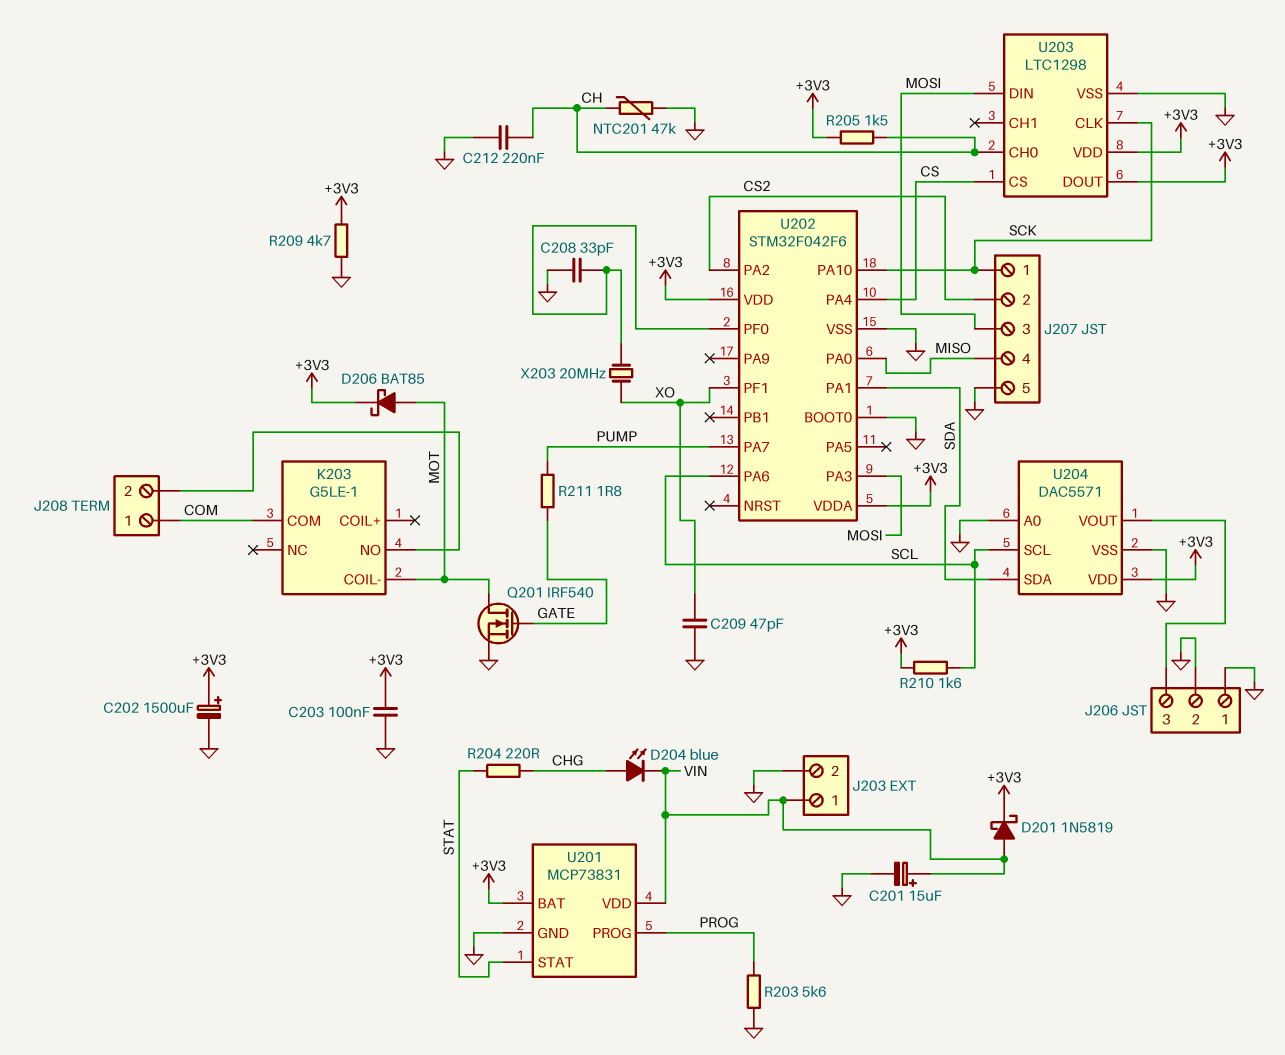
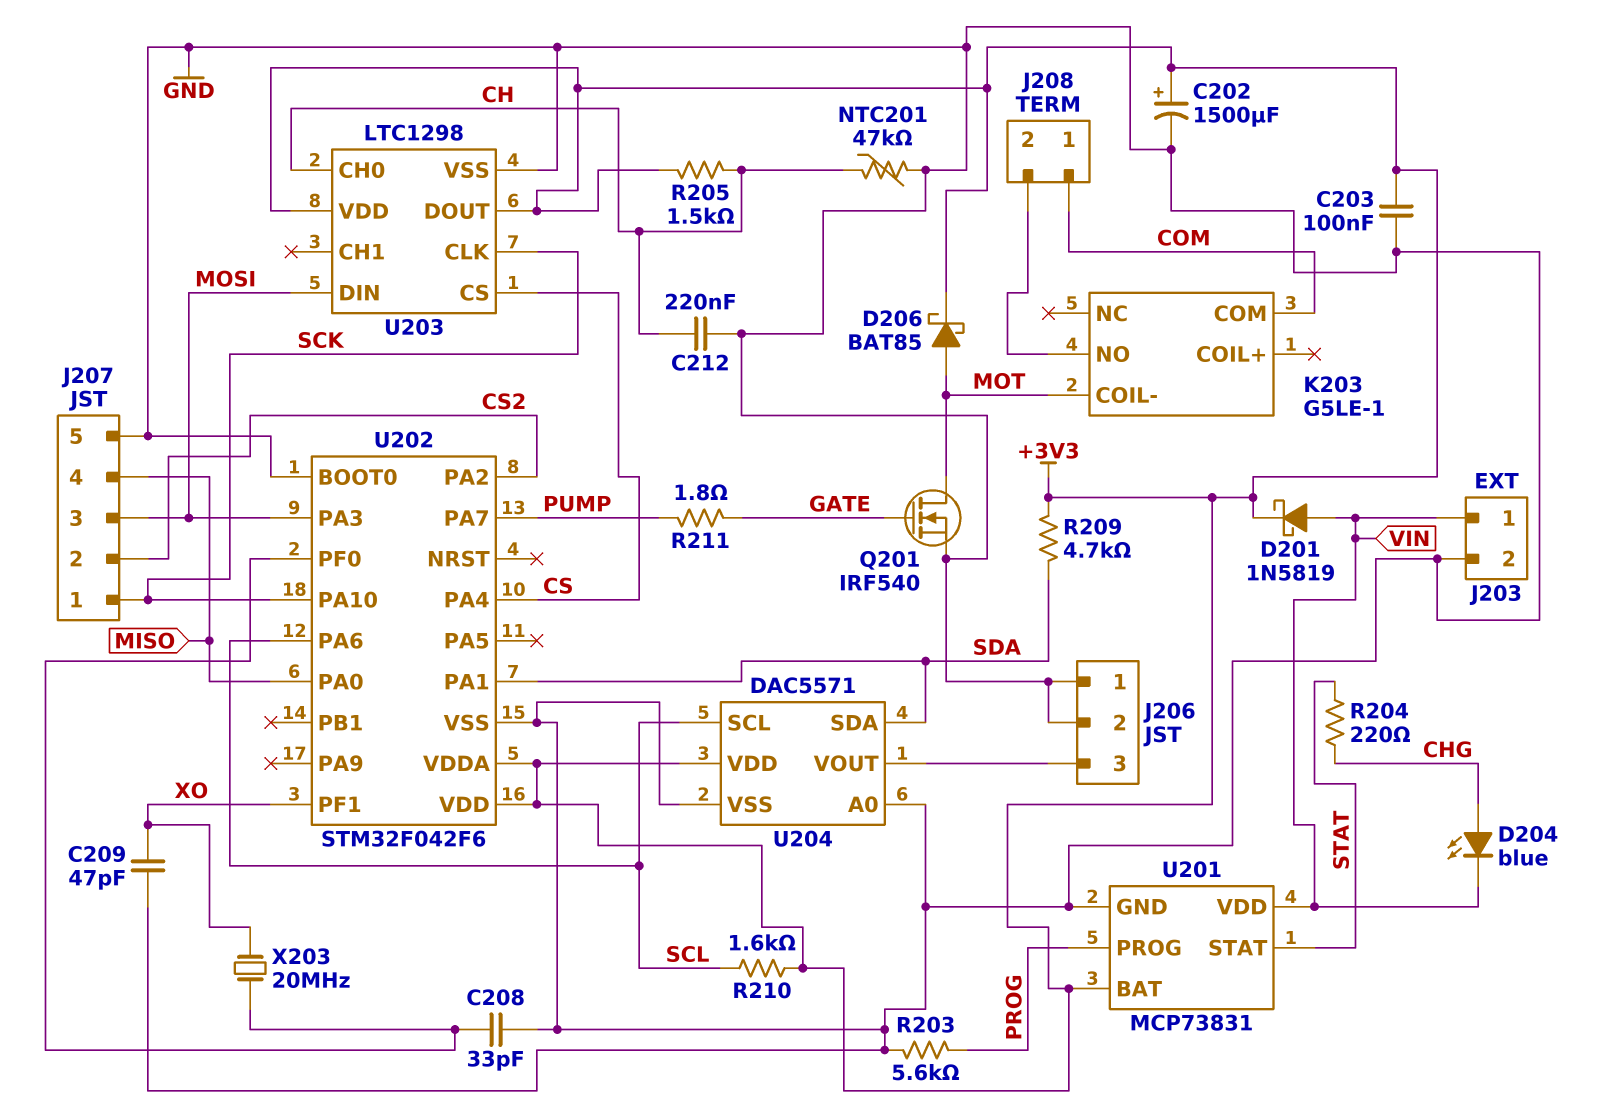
C201: 15uF (plus VIN, minus GND) -> none
R209: 4.7k (+3V3, GND) -> 4.7k (+3V3, SDA)

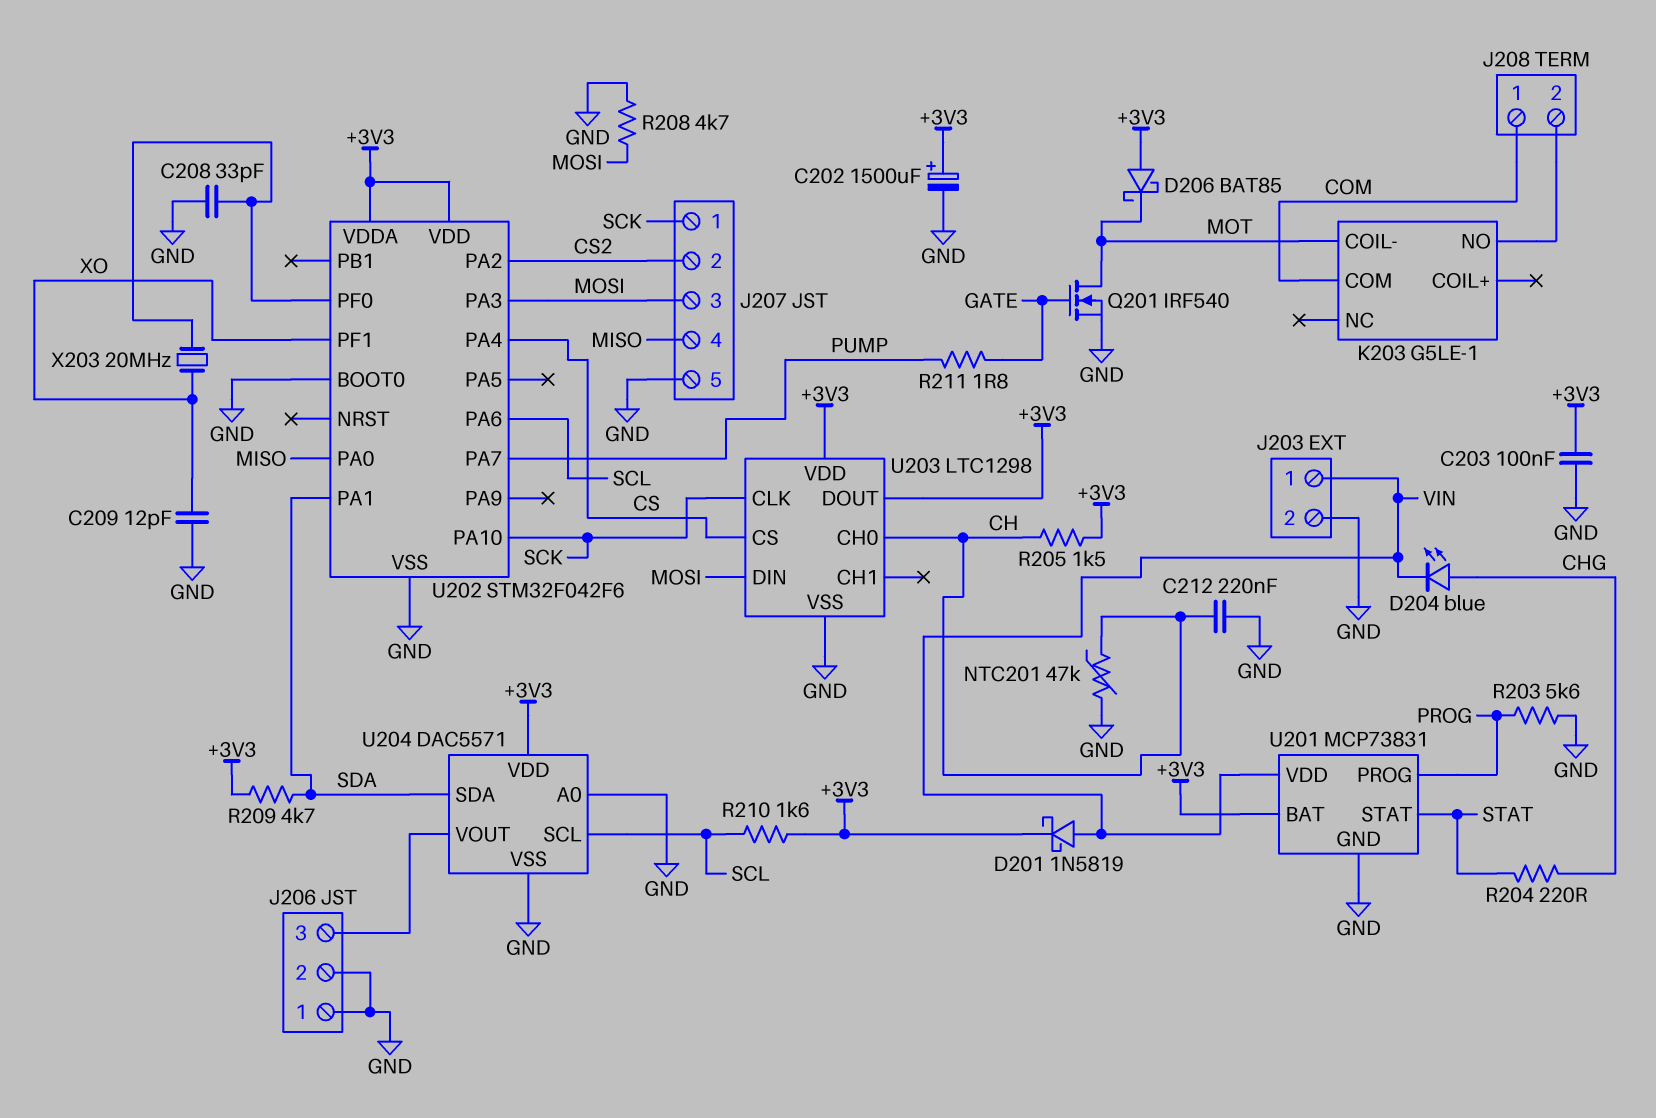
C209: 47pF (GND, XO) -> 12pF (GND, XO)
D206: schottky BAT85 (A MOT, K +3V3) -> schottky BAT85 (A +3V3, K MOT)
R208: none -> 4.7k (GND, MOSI)

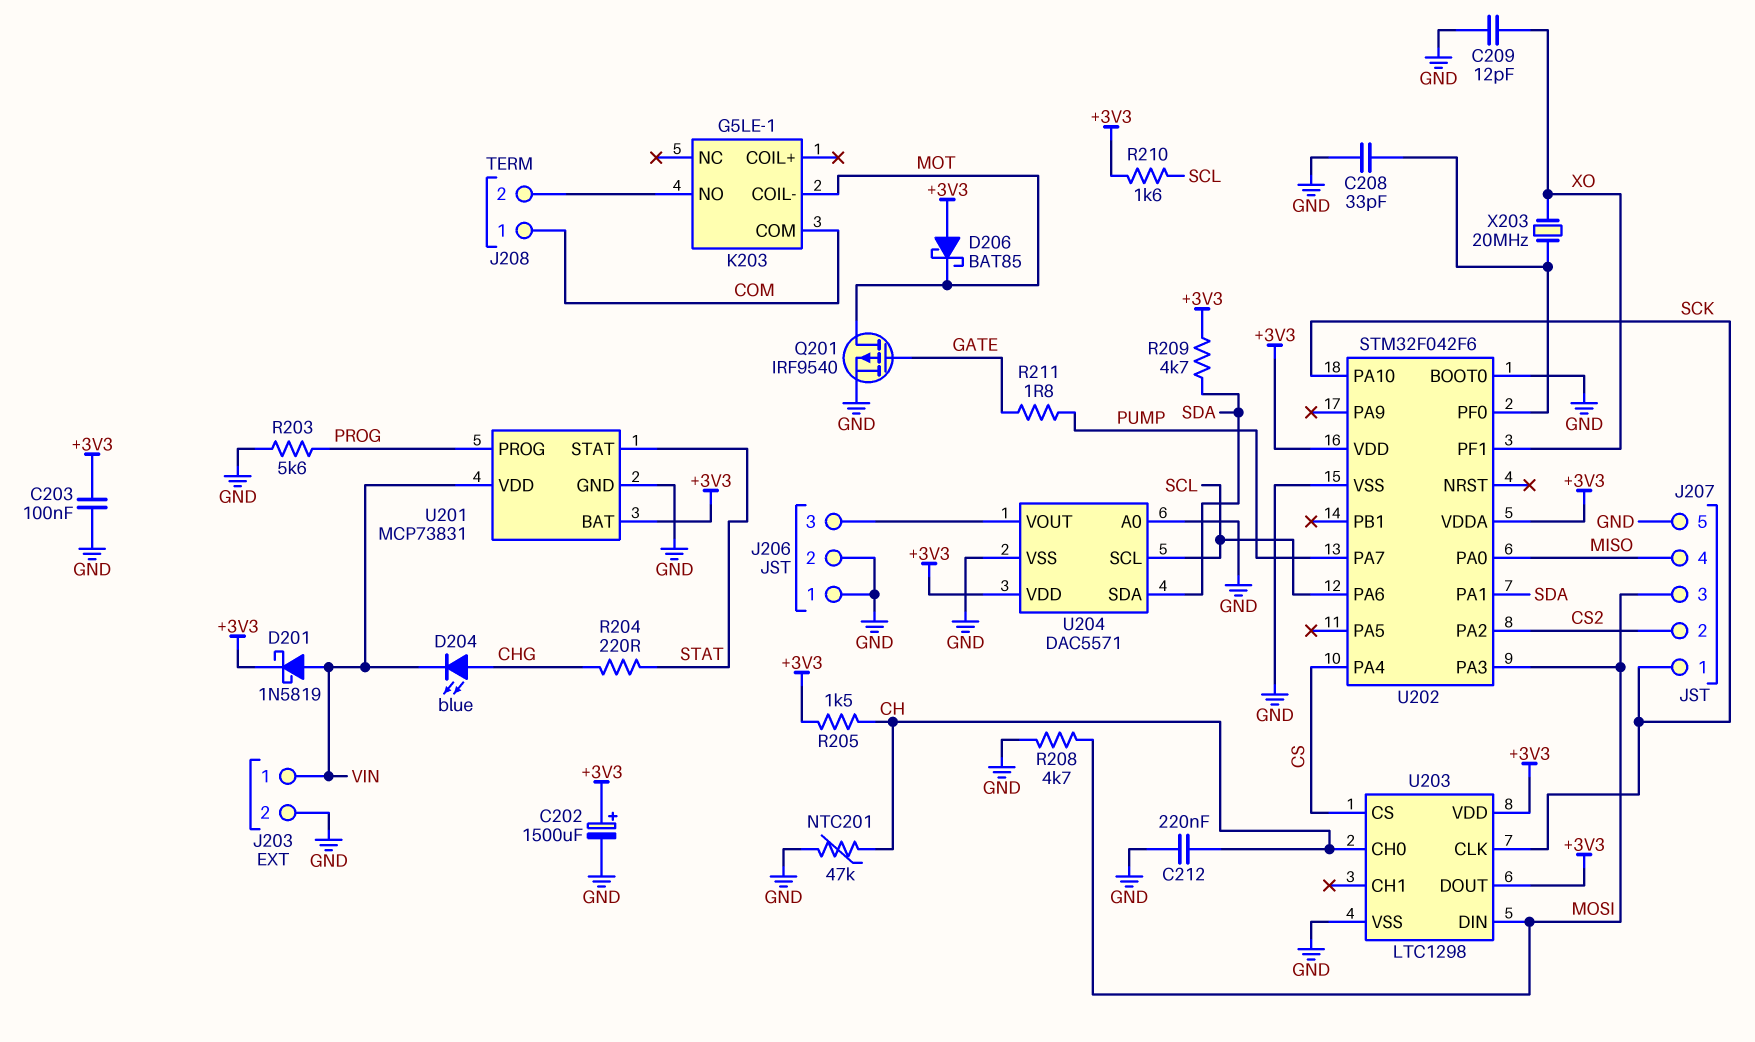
Q201: NMOS IRF540 (G GATE, D MOT, S GND) -> PMOS IRF9540 (G GATE, D MOT, S GND)

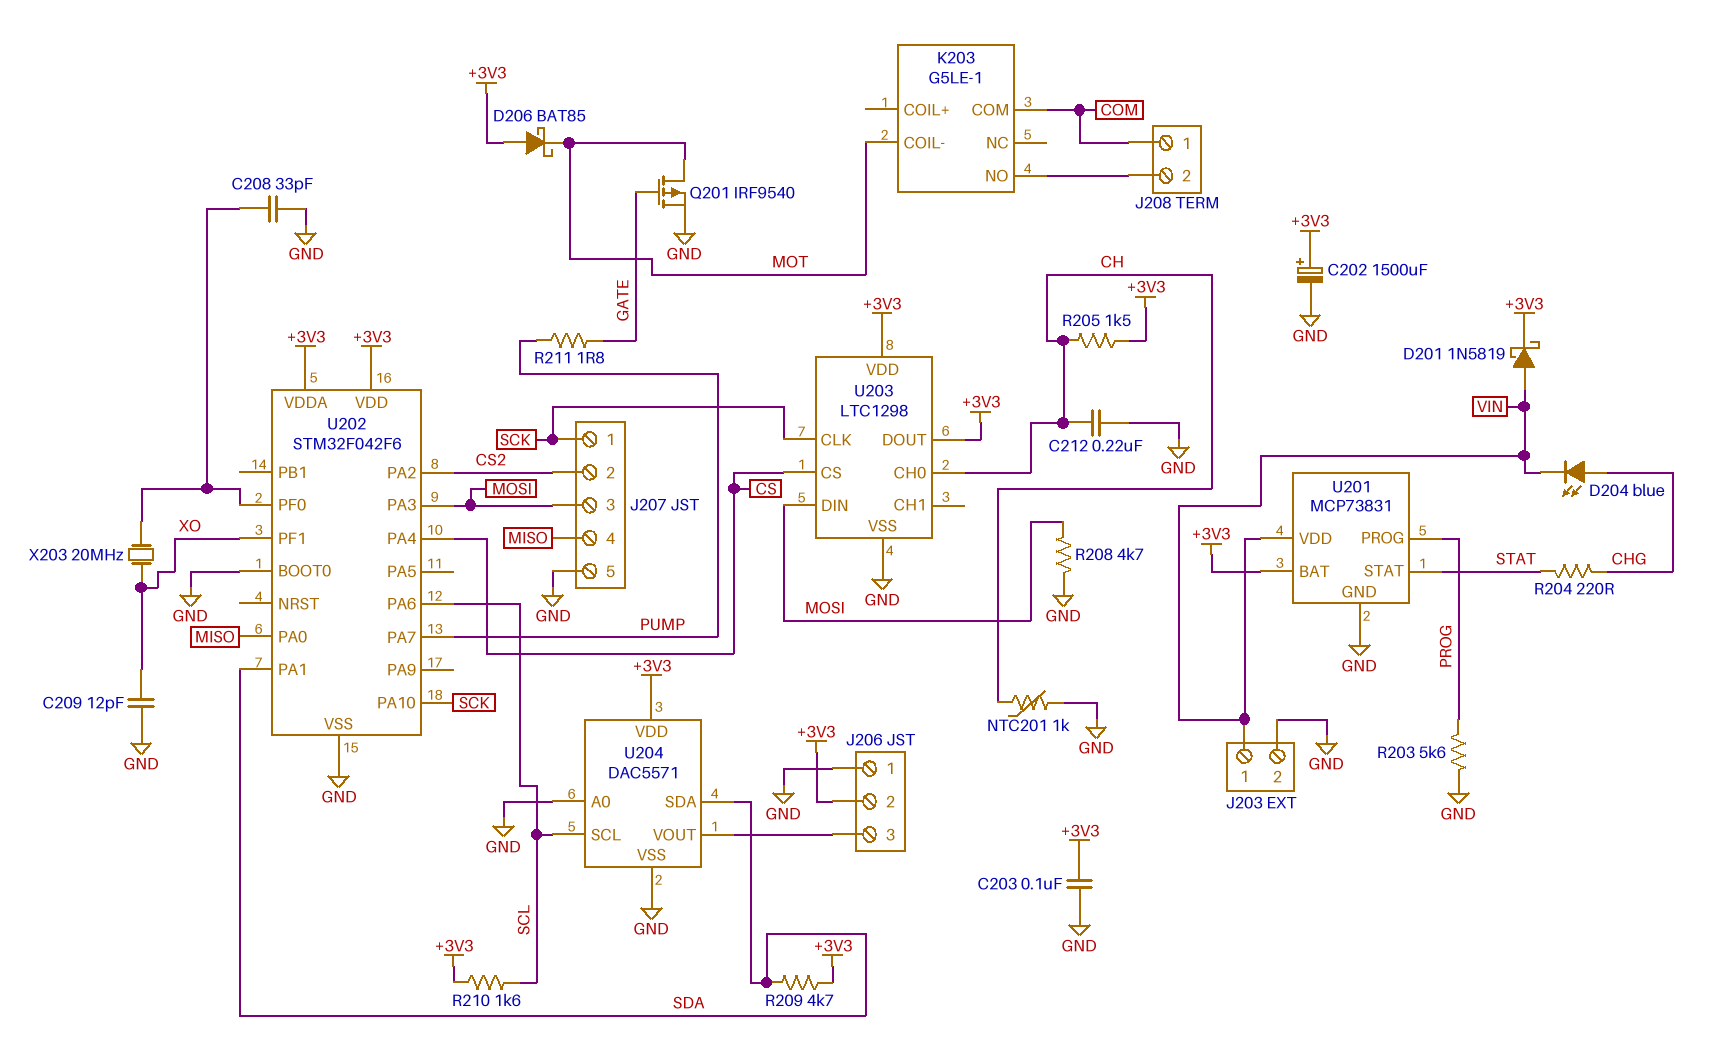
J206 pin 2: GND -> +3V3
NTC201: 47k (CH, GND) -> 1k (CH, GND)

